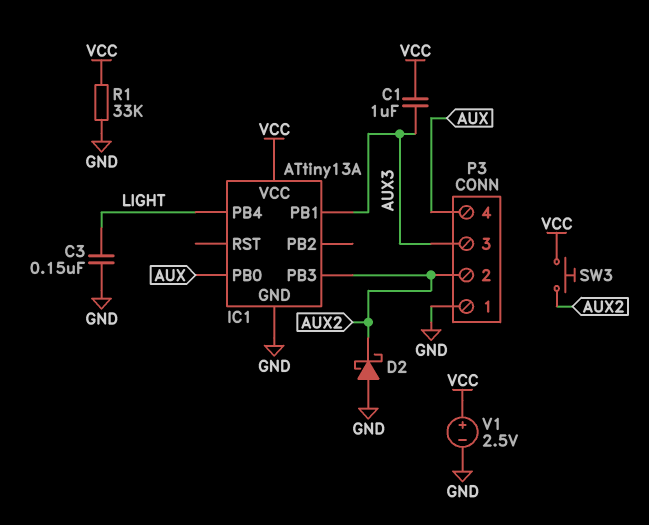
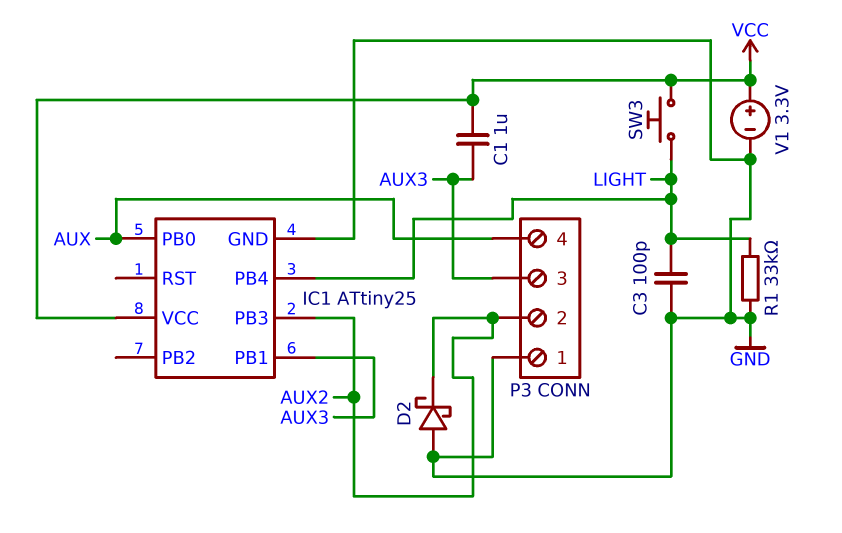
C3: 150nF (GND, LIGHT) -> 100pF (GND, LIGHT)
IC1: ATtiny13A -> ATtiny25
R1: 33k (GND, VCC) -> 33k (GND, LIGHT)
SW3: button (AUX2, VCC) -> button (LIGHT, VCC)
V1: 2.5V (plus VCC, minus GND) -> 3.3V (plus VCC, minus GND)

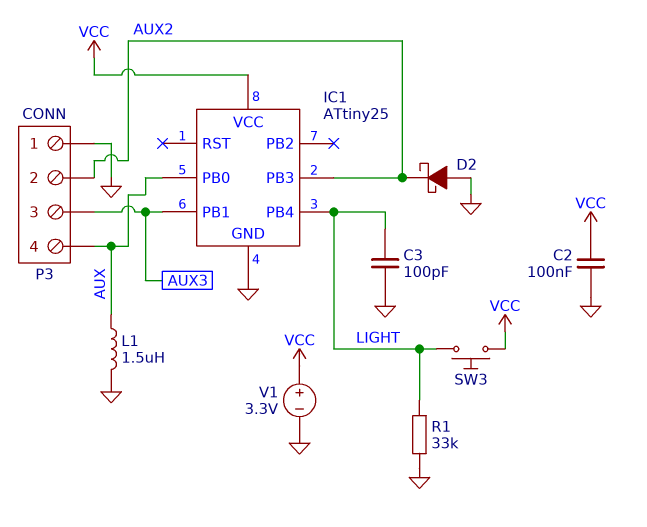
C1: 1uF (AUX3, VCC) -> none
C2: none -> 100nF (GND, VCC)
L1: none -> 1.5uH (AUX, GND)

